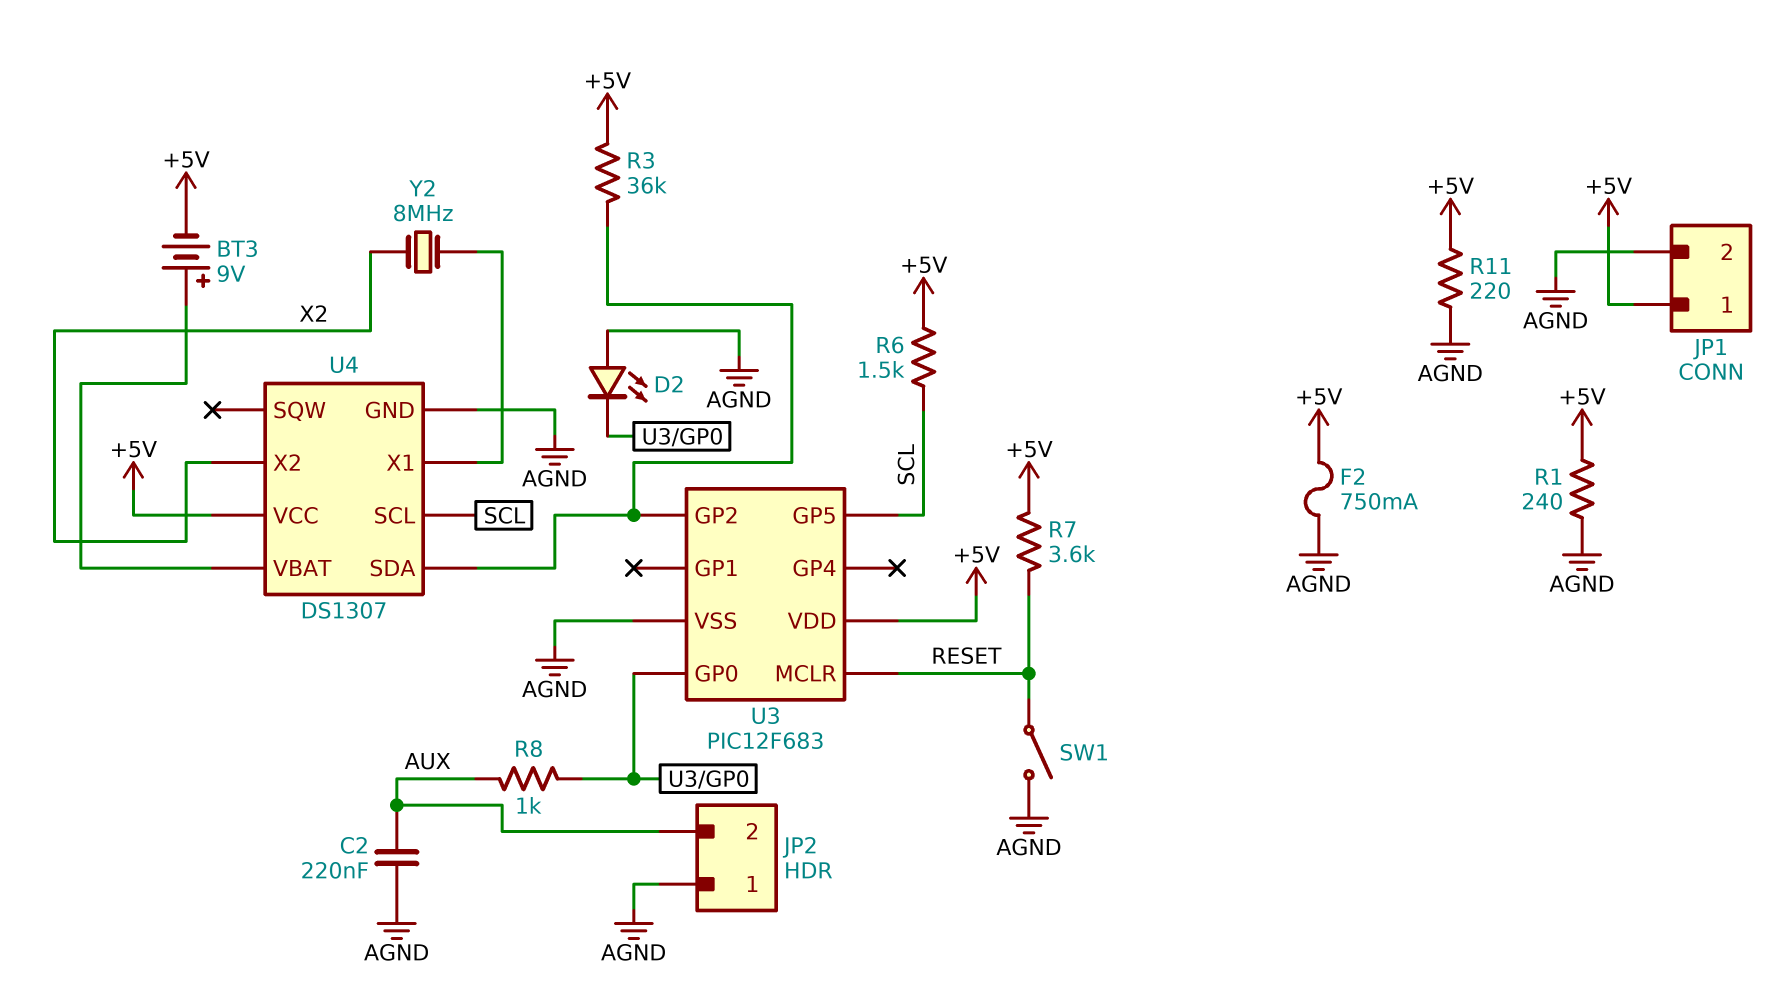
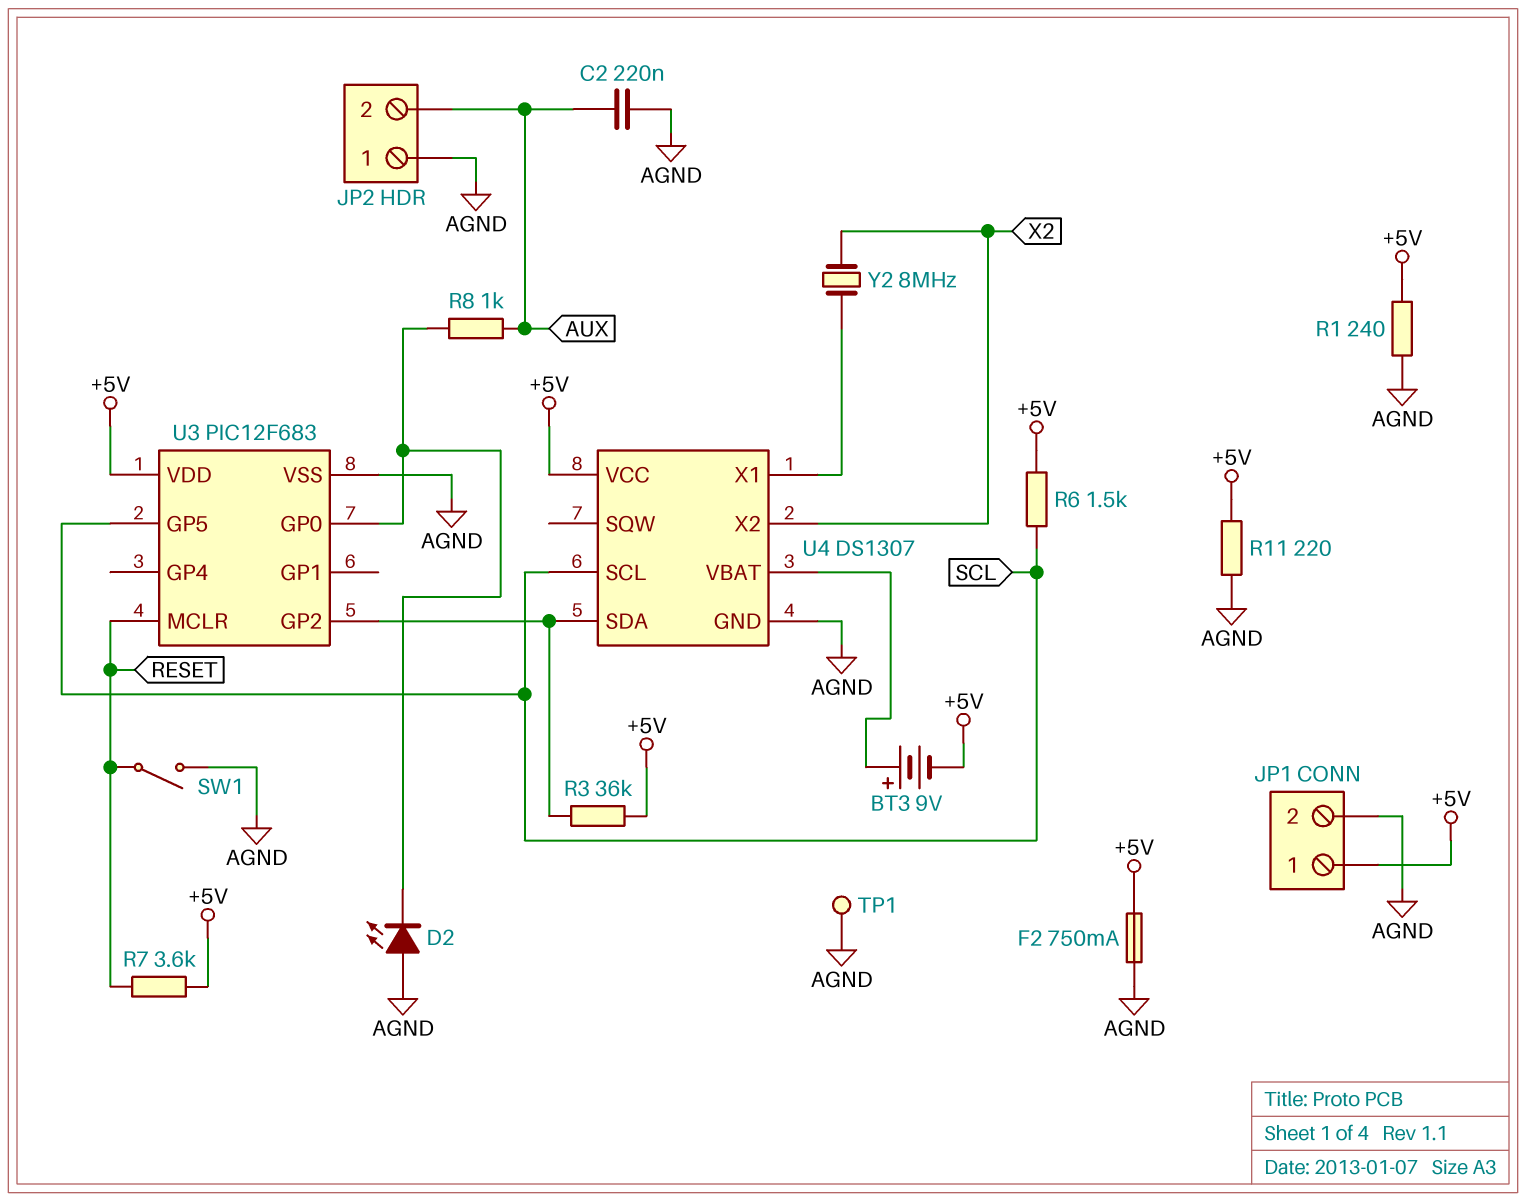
TP1: none -> test point (AGND)

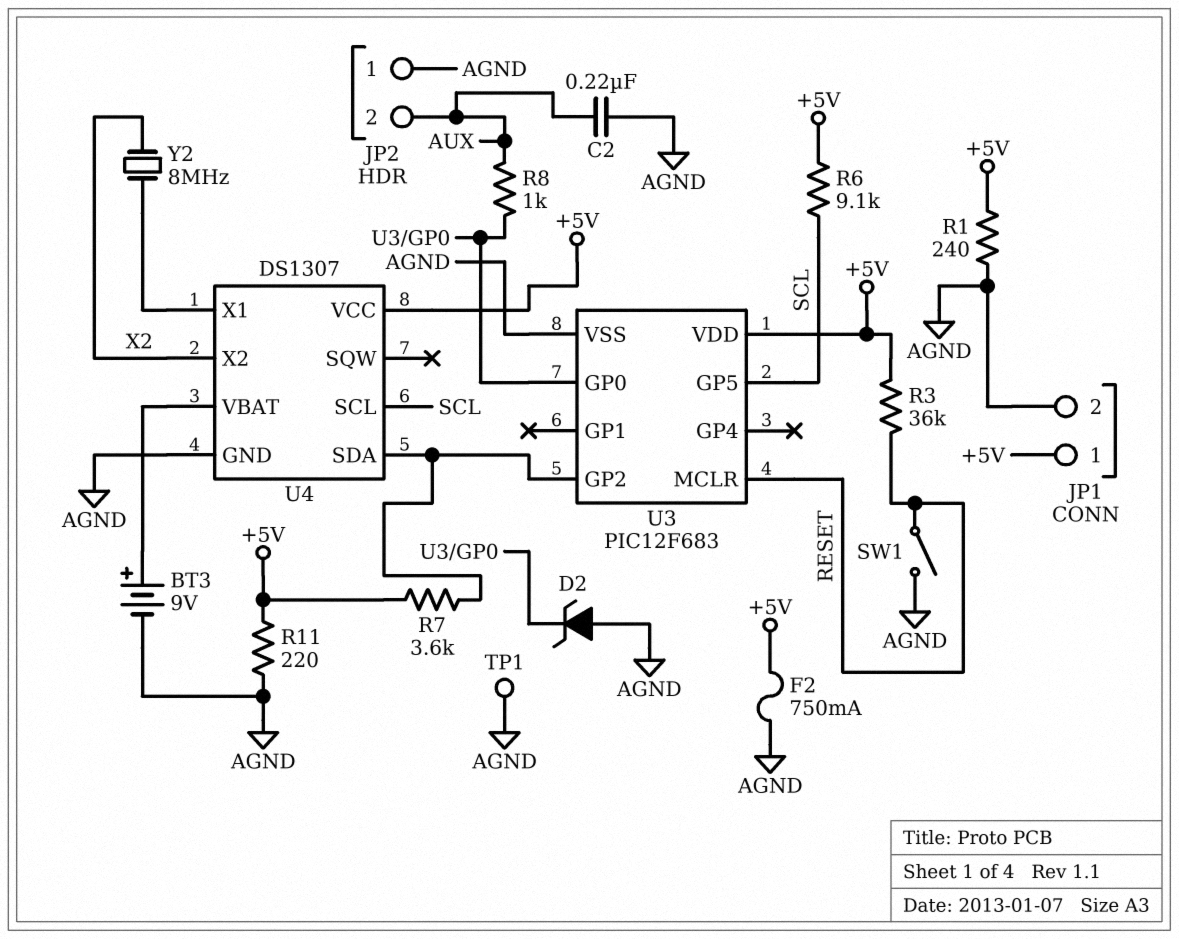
BT3: 9V (plus U4/VBAT, minus +5V) -> 9V (plus U4/VBAT, minus AGND)
D2: LED (A AGND, K U3/GP0) -> zener (A AGND, K U3/GP0)
R3: 36k (+5V, U3/GP2) -> 36k (+5V, RESET)
R6: 1.5k (+5V, SCL) -> 9.1k (+5V, SCL)
R7: 3.6k (+5V, RESET) -> 3.6k (+5V, U3/GP2)

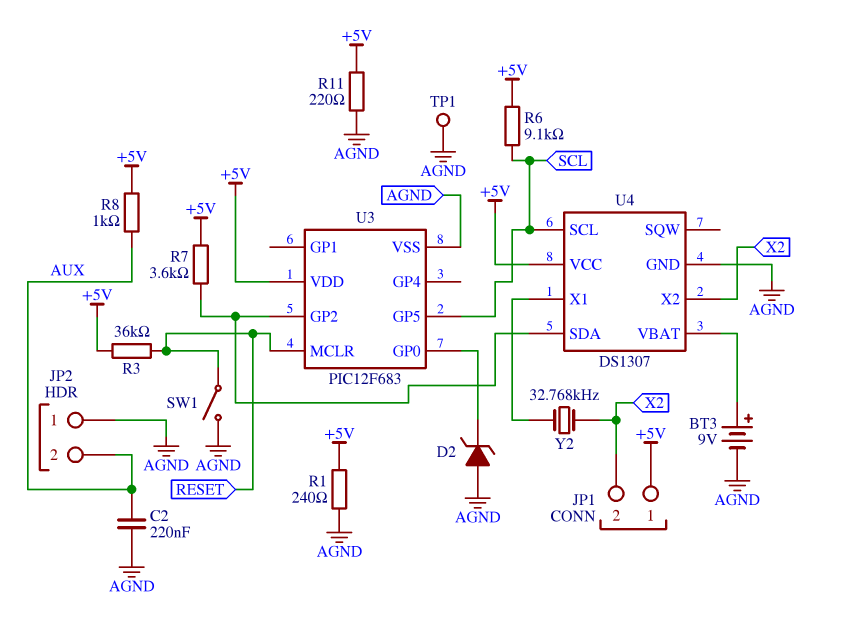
F2: 750mA (+5V, AGND) -> none
JP1 pin 2: AGND -> X2
R8: 1k (AUX, U3/GP0) -> 1k (+5V, AUX)
Y2: 8MHz (U4/X1, X2) -> 32.768kHz (U4/X1, X2)

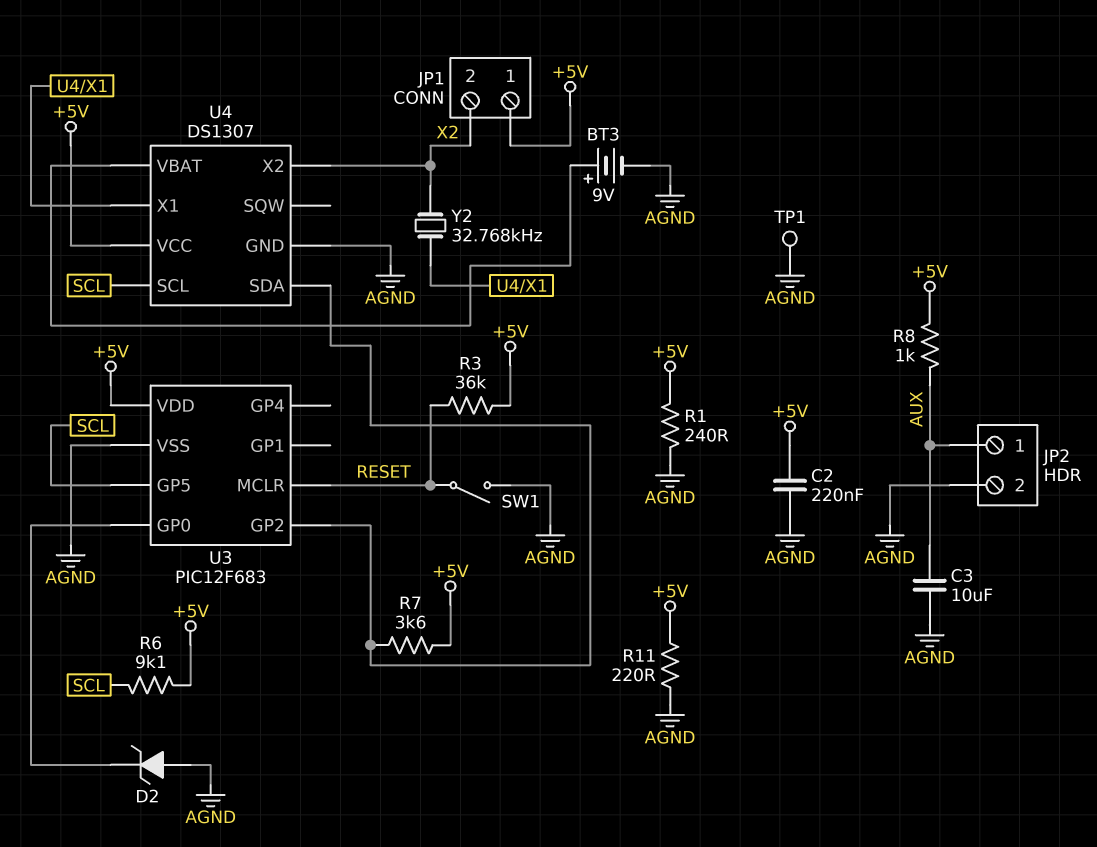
C2: 220nF (AGND, AUX) -> 220nF (+5V, AGND)
C3: none -> 10uF (AGND, AUX)
JP2 pin 1: AGND -> AUX
JP2 pin 2: AUX -> AGND

